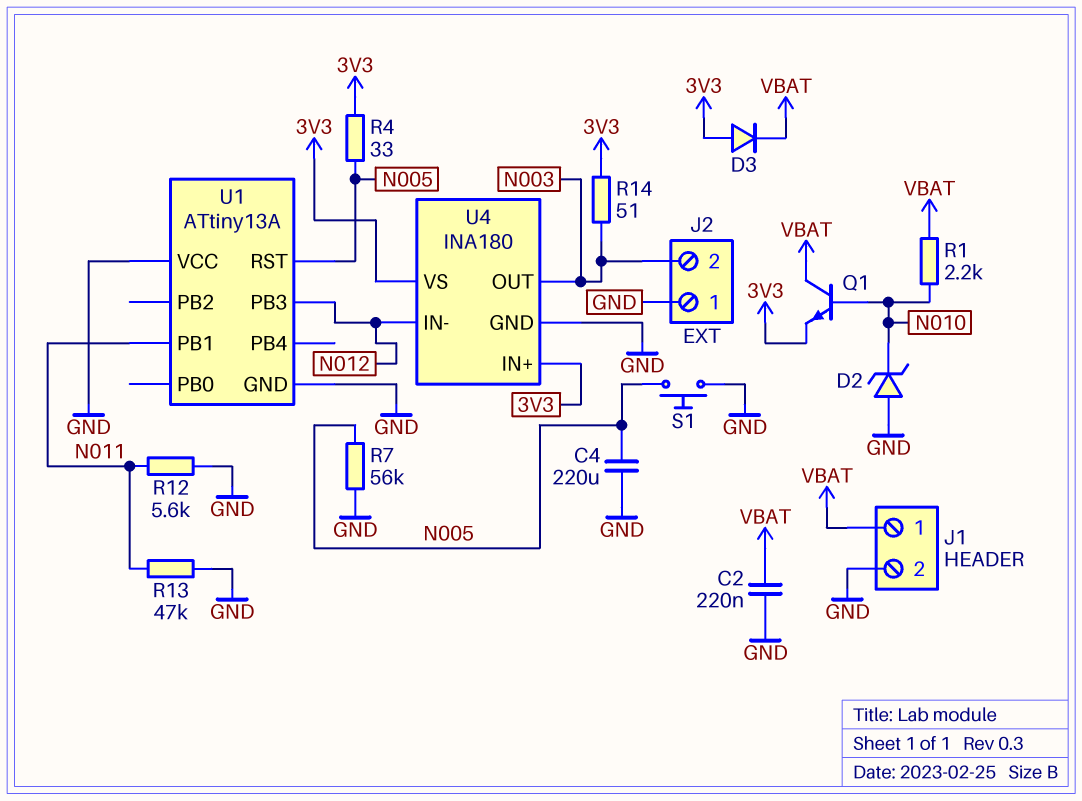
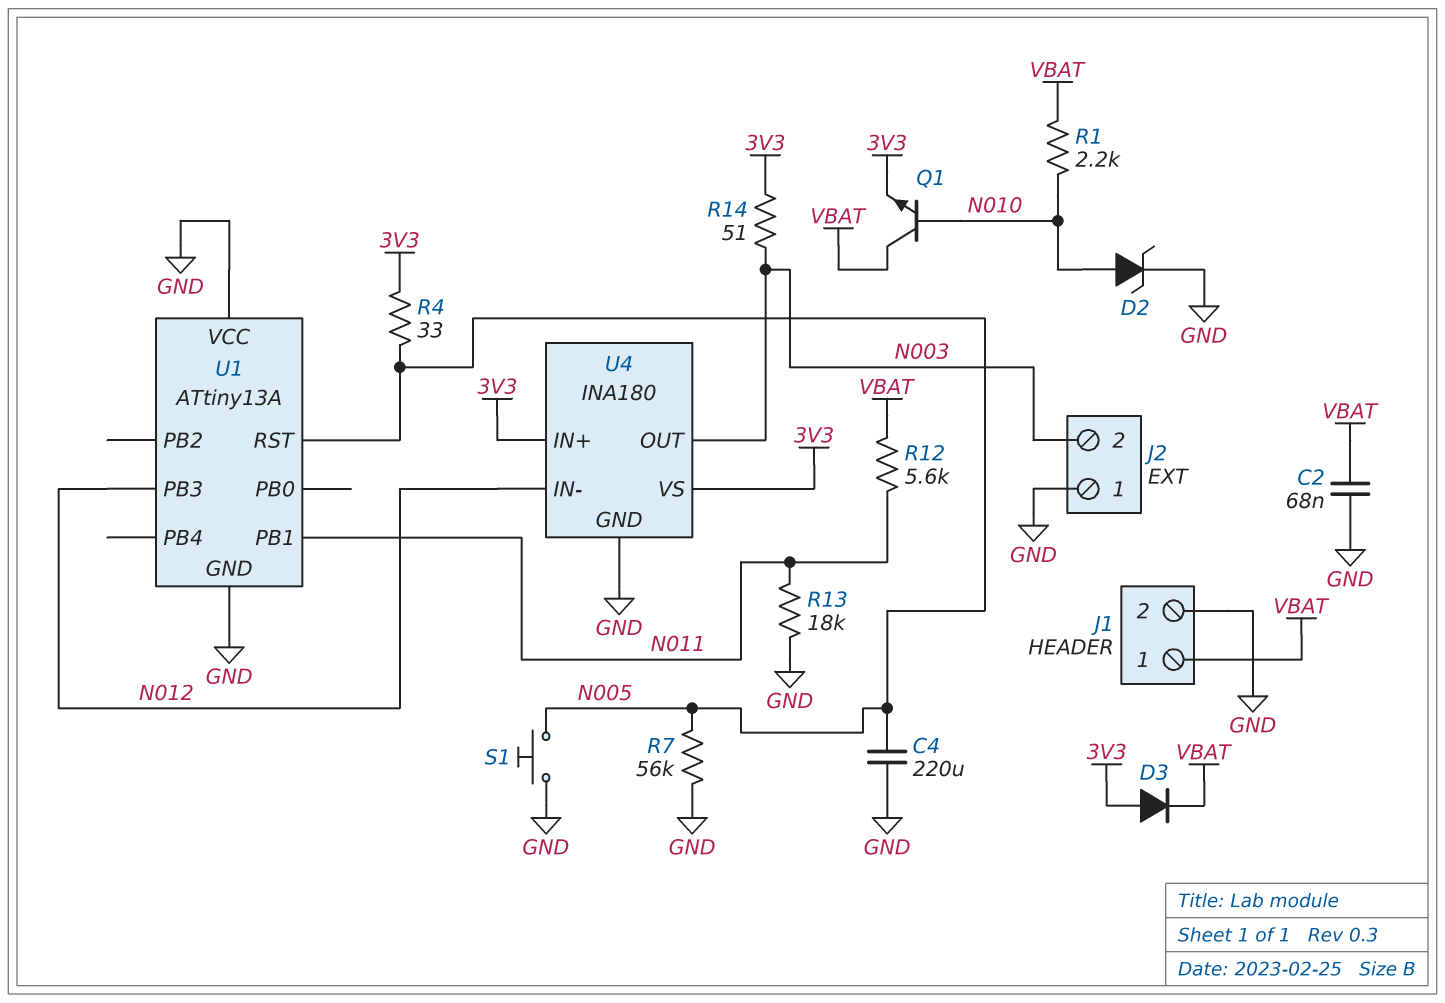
C2: 220nF (GND, VBAT) -> 68nF (GND, VBAT)
D2: zener (A GND, K N010) -> zener (A N010, K GND)
R12: 5.6k (GND, N011) -> 5.6k (N011, VBAT)
R13: 47k (GND, N011) -> 18k (GND, N011)

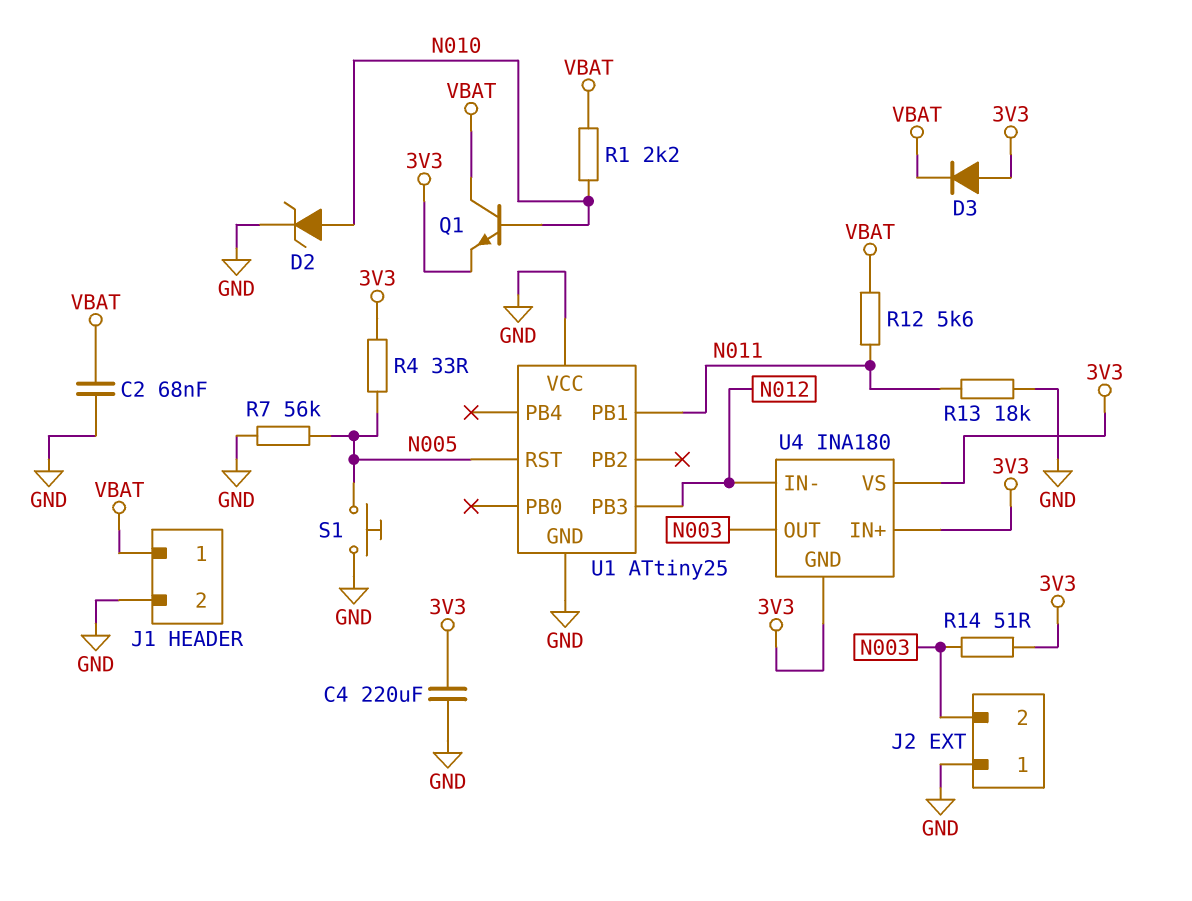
C4: 220uF (GND, N005) -> 220uF (3V3, GND)
U1: ATtiny13A -> ATtiny25
U4 pin GND: GND -> 3V3

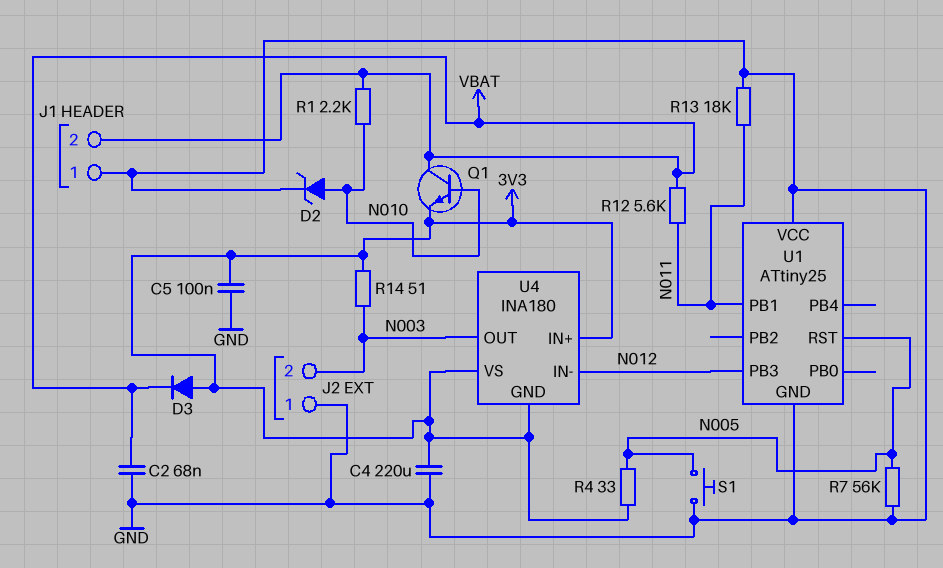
C5: none -> 100nF (3V3, GND)
J1 pin 1: VBAT -> GND
J1 pin 2: GND -> VBAT

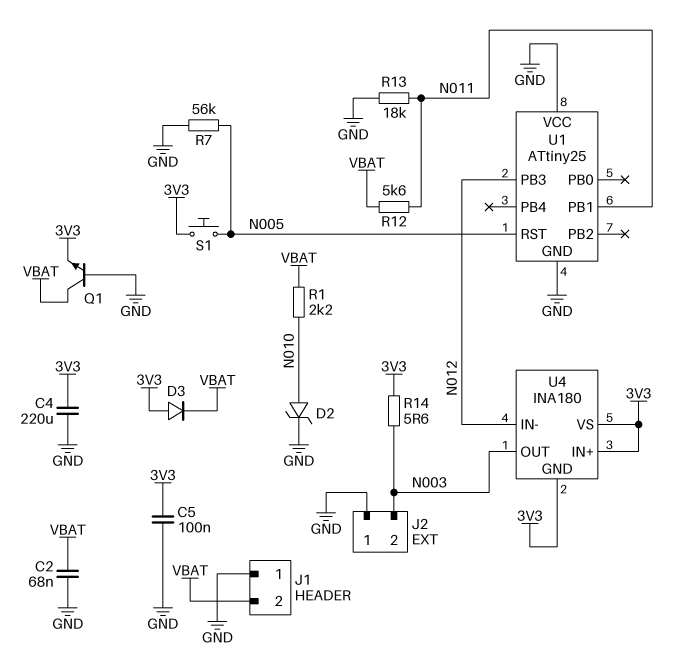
Q1: NPN (B N010, C VBAT, E 3V3) -> NPN (B GND, C VBAT, E 3V3)
R4: 33 (3V3, N005) -> none
R14: 51 (3V3, N003) -> 5.6 (3V3, N003)
S1: button (GND, N005) -> button (3V3, N005)

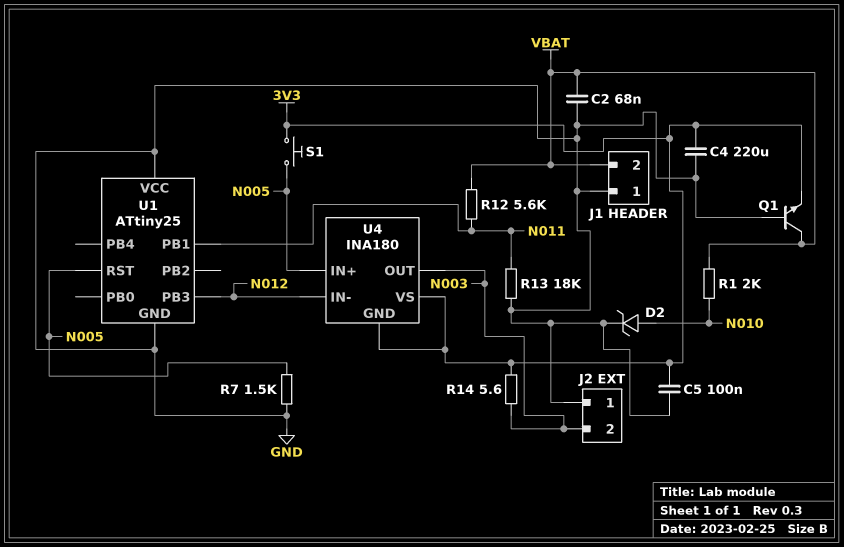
D3: diode (A 3V3, K VBAT) -> none
R1: 2.2k (N010, VBAT) -> 2k (N010, VBAT)
R7: 56k (GND, N005) -> 1.5k (GND, N005)
U4 pin IN+: 3V3 -> N005

